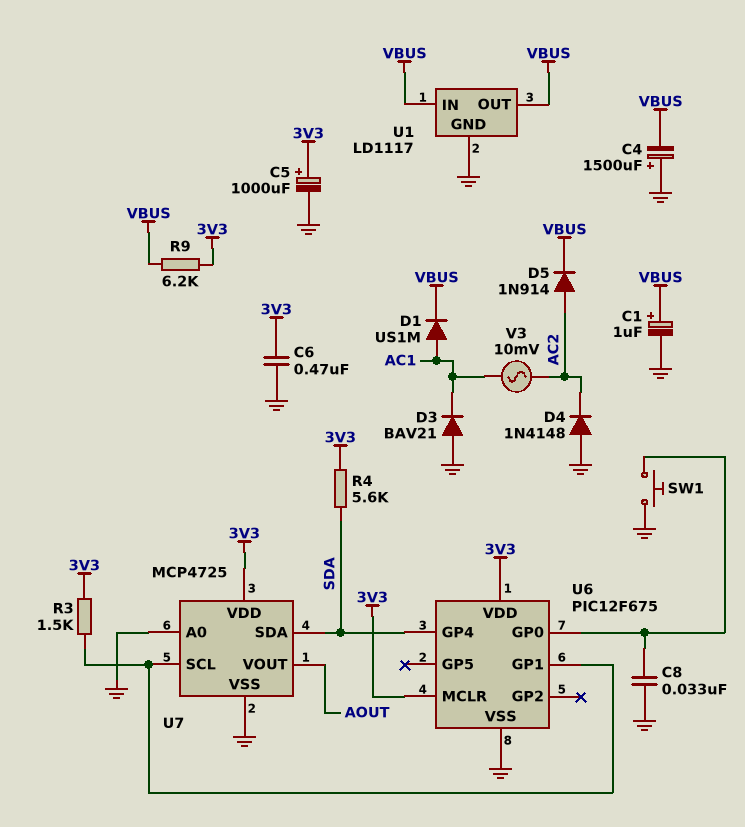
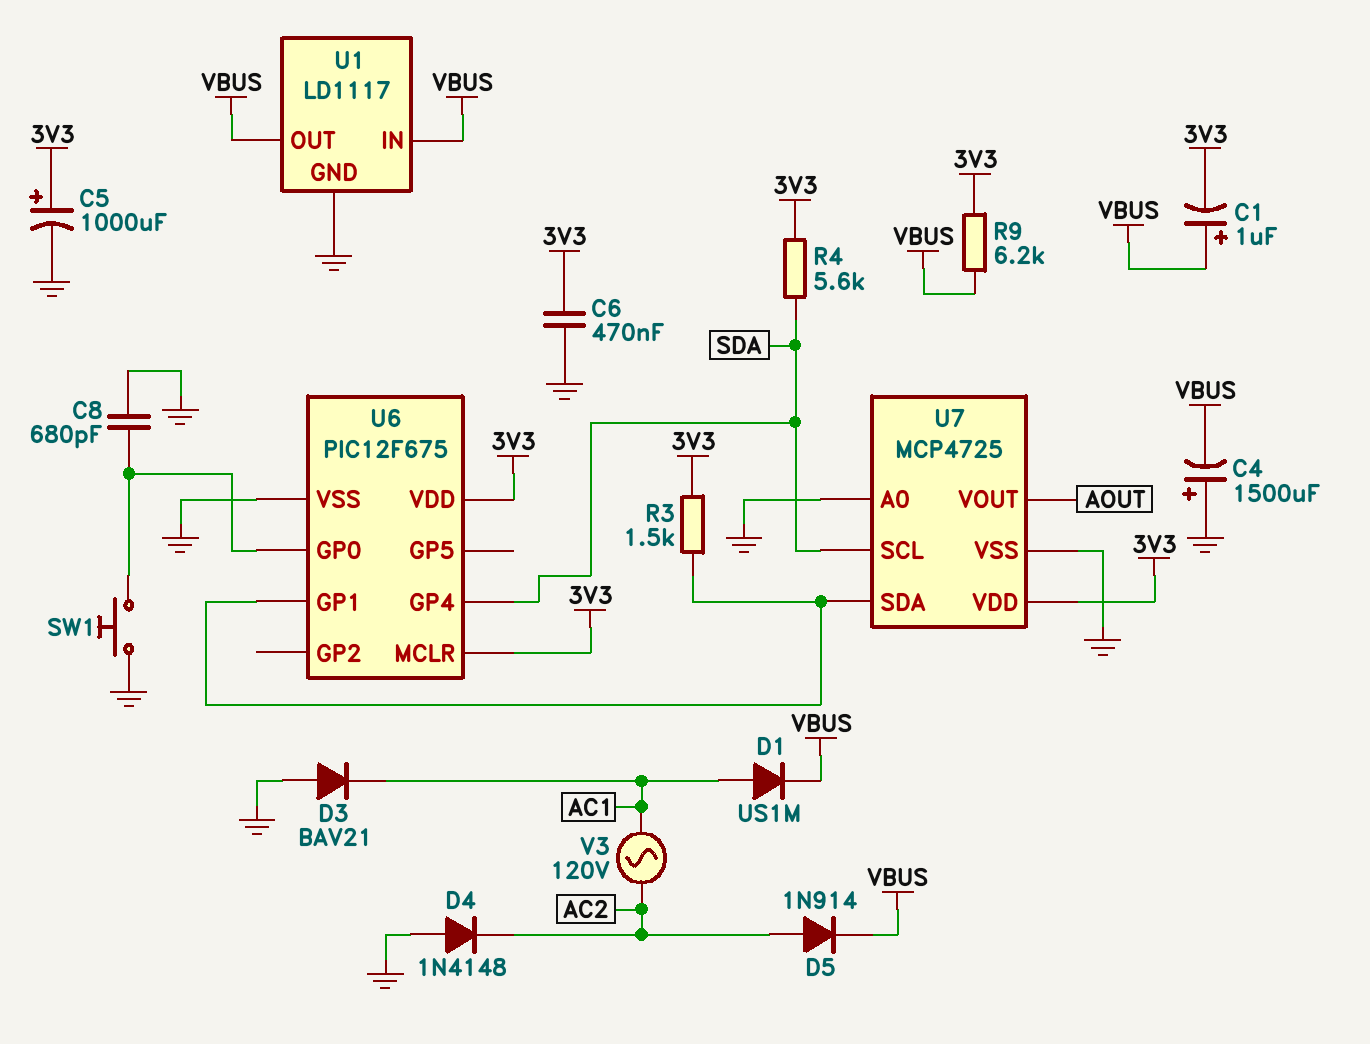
C1: 1uF (plus VBUS, minus GND) -> 1uF (plus VBUS, minus 3V3)
C8: 33nF (GND, U6/GP0) -> 680pF (GND, U6/GP0)
U7 pin SCL: U6/GP1 -> SDA
U7 pin SDA: SDA -> U6/GP1
V3: AC 10mV (AC1, AC2) -> AC 120V (AC1, AC2)

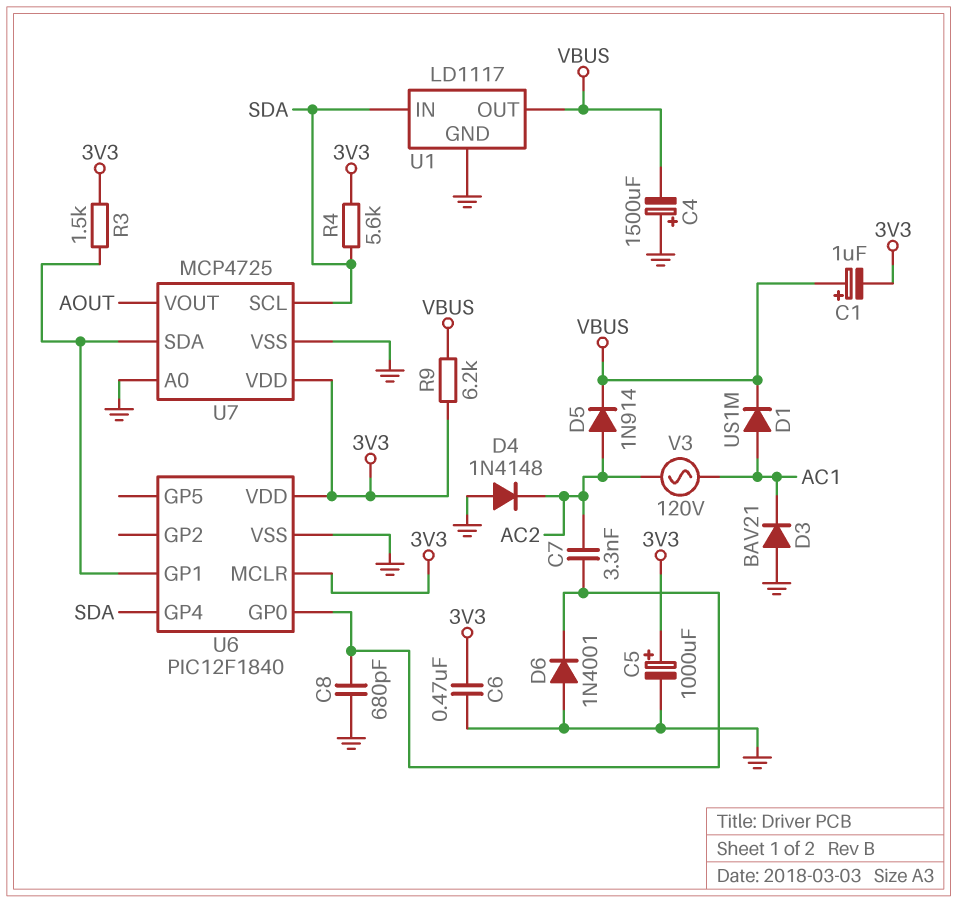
C7: none -> 3.3nF (AC2, U6/GP0)
D6: none -> diode 1N4001 (A GND, K U6/GP0)
SW1: button (GND, U6/GP0) -> none
U1 pin IN: VBUS -> SDA
U6: PIC12F675 -> PIC12F1840

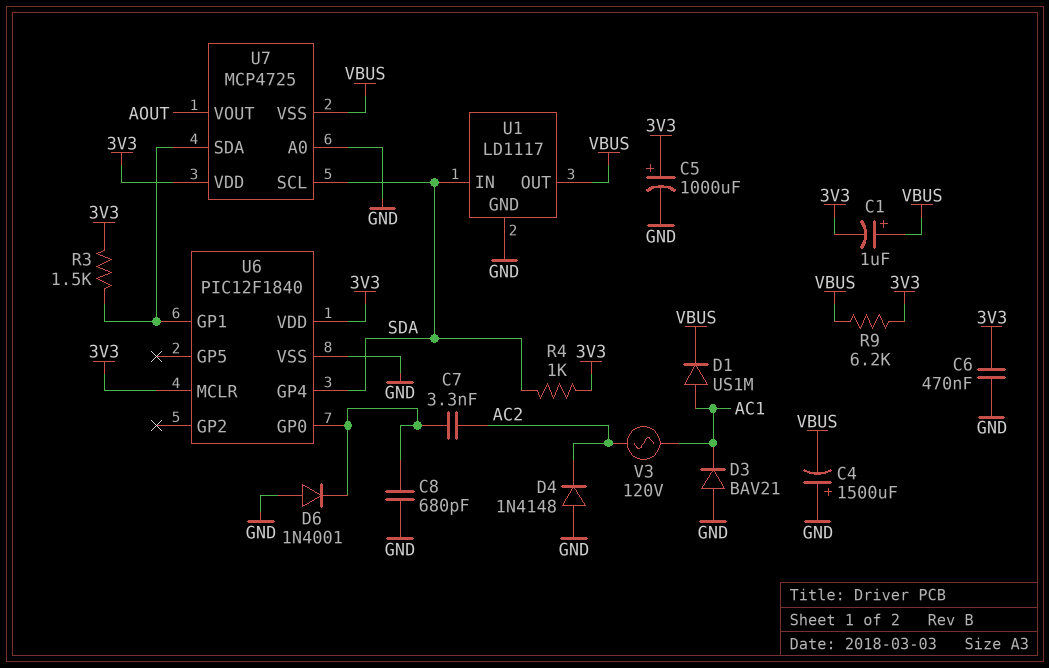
D5: diode 1N914 (A AC2, K VBUS) -> none
R4: 5.6k (3V3, SDA) -> 1k (3V3, SDA)
U7 pin VSS: GND -> VBUS

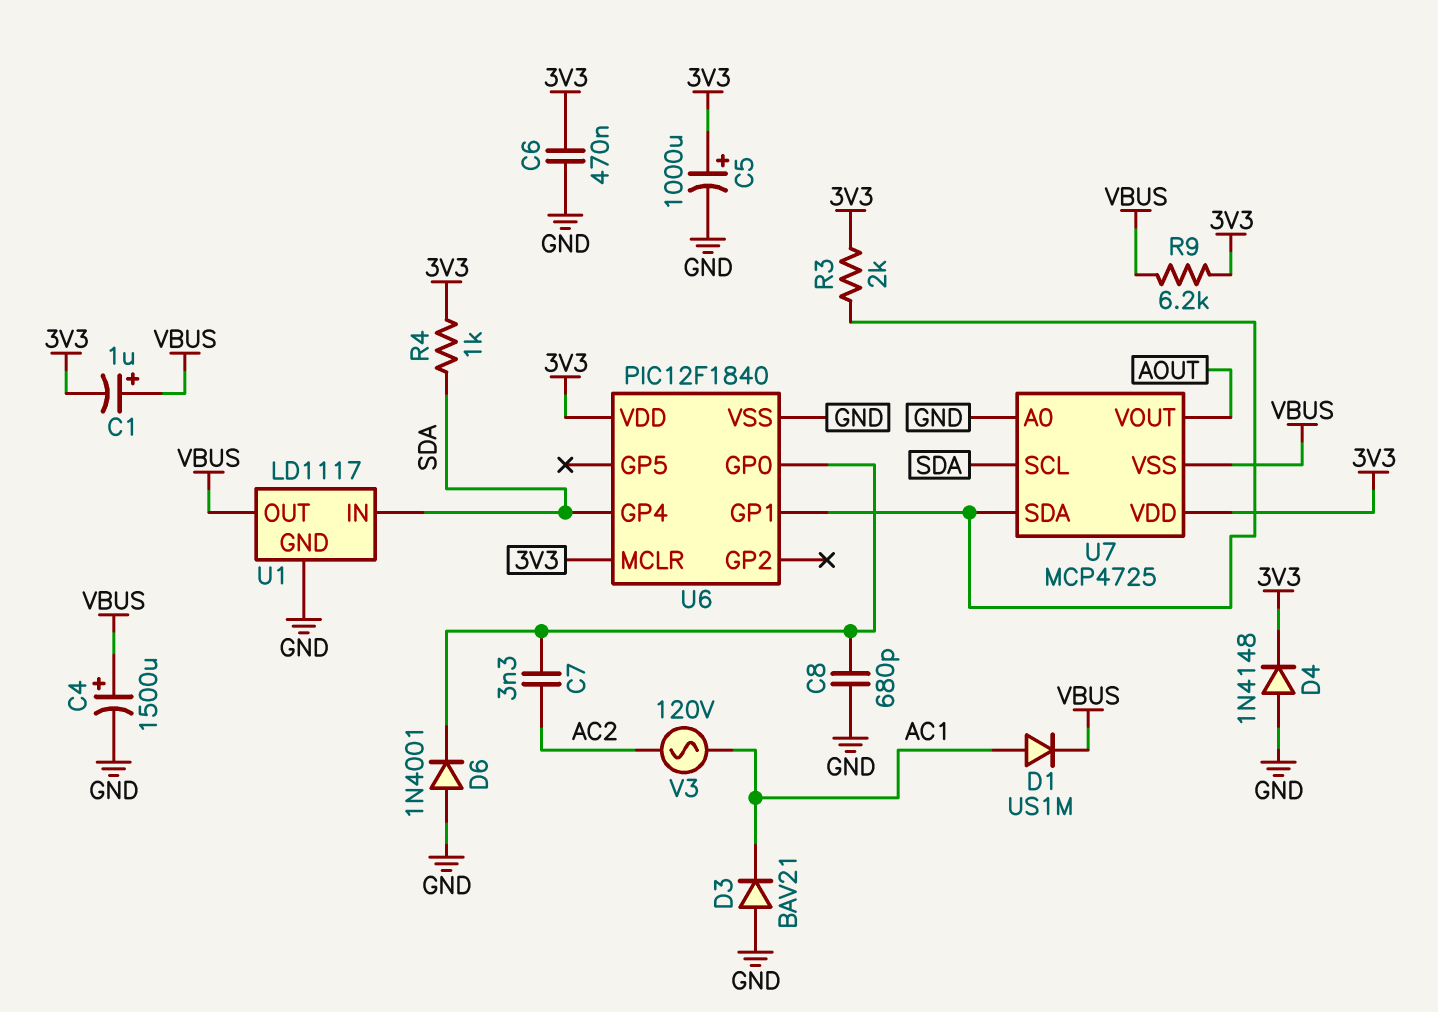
C4: 1500uF (plus GND, minus VBUS) -> 1500uF (plus VBUS, minus GND)
D4: diode 1N4148 (A GND, K AC2) -> diode 1N4148 (A GND, K 3V3)
R3: 1.5k (3V3, U6/GP1) -> 2k (3V3, U6/GP1)

